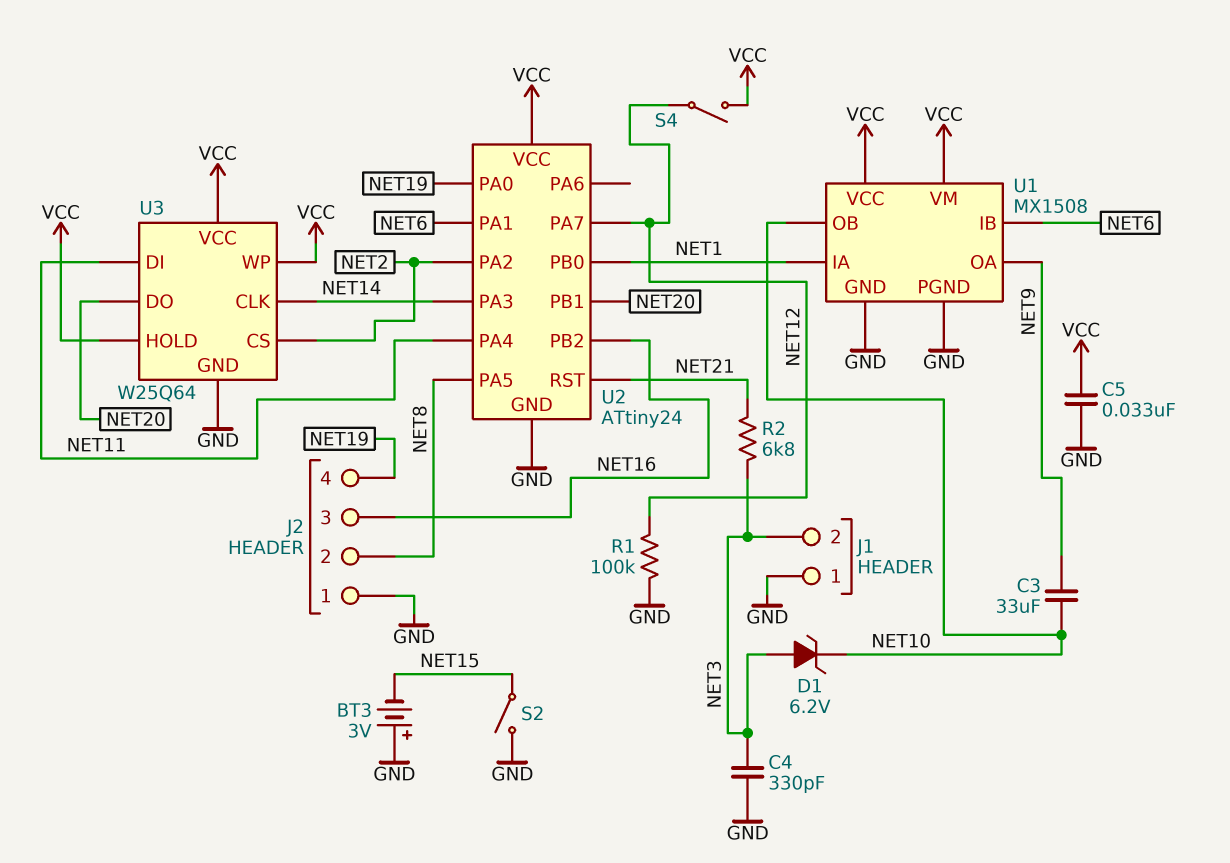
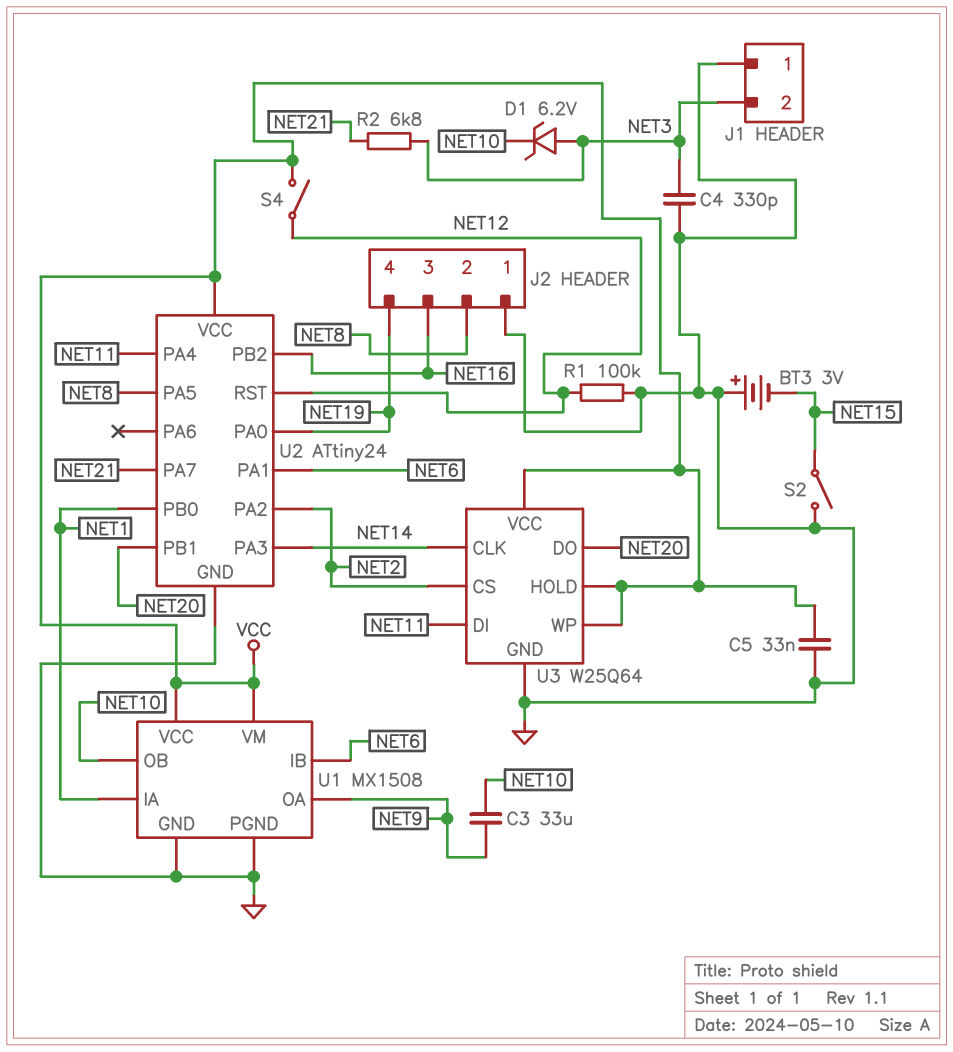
U2 pin PA7: NET12 -> NET21
U2 pin RST: NET21 -> NET12

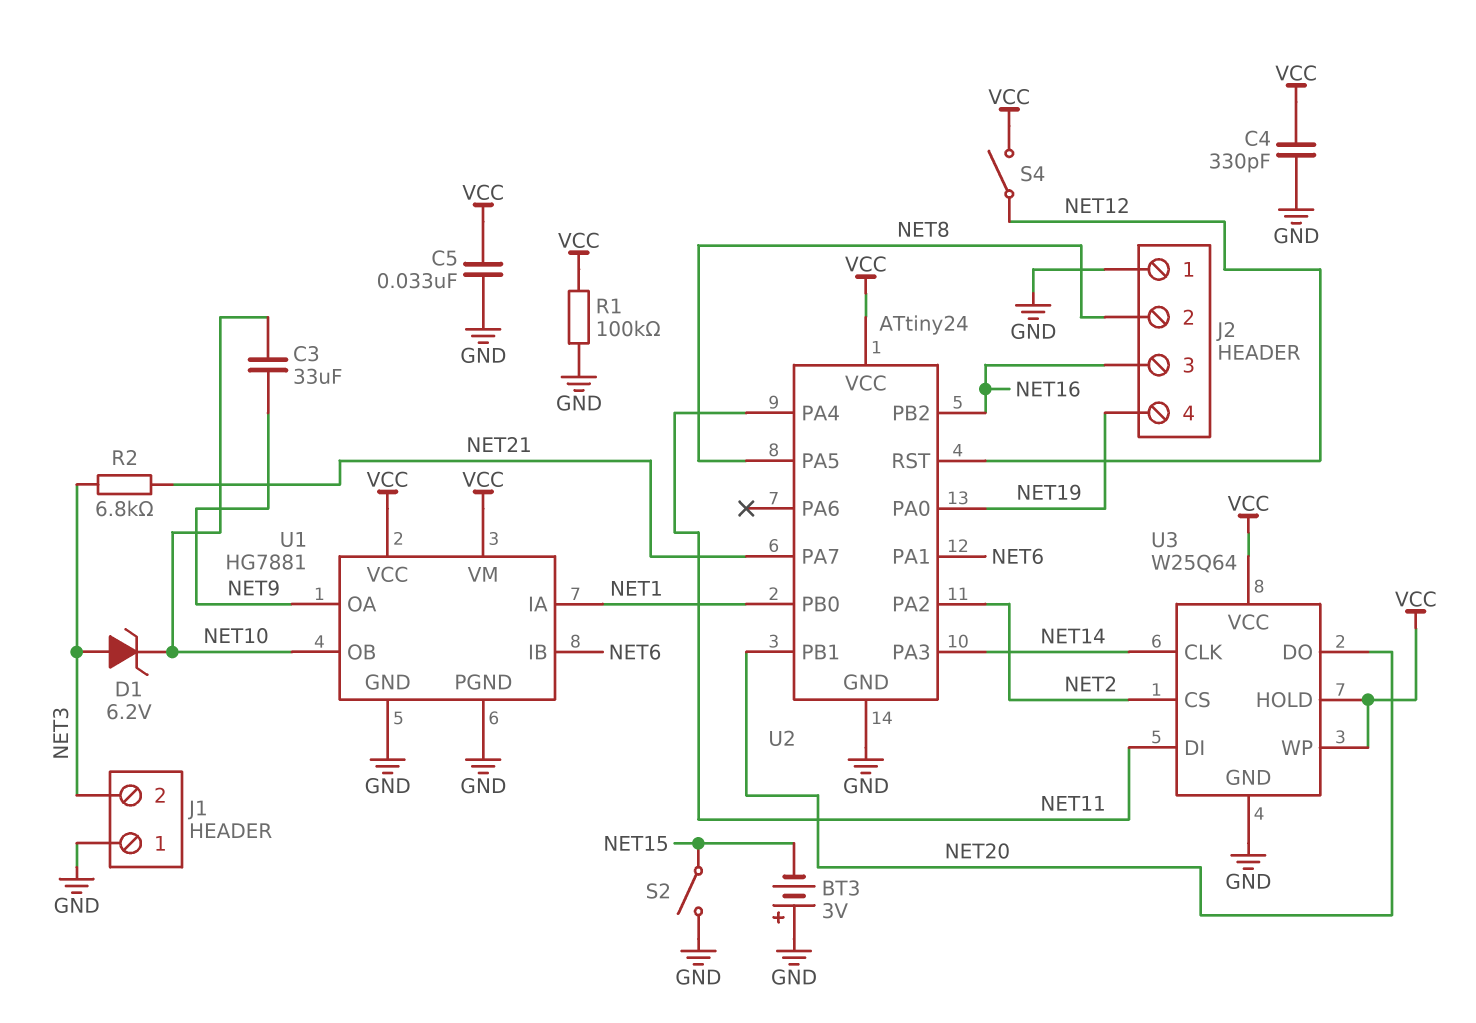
C4: 330pF (GND, NET3) -> 330pF (GND, VCC)
R1: 100k (GND, NET12) -> 100k (GND, VCC)
U1: MX1508 -> HG7881

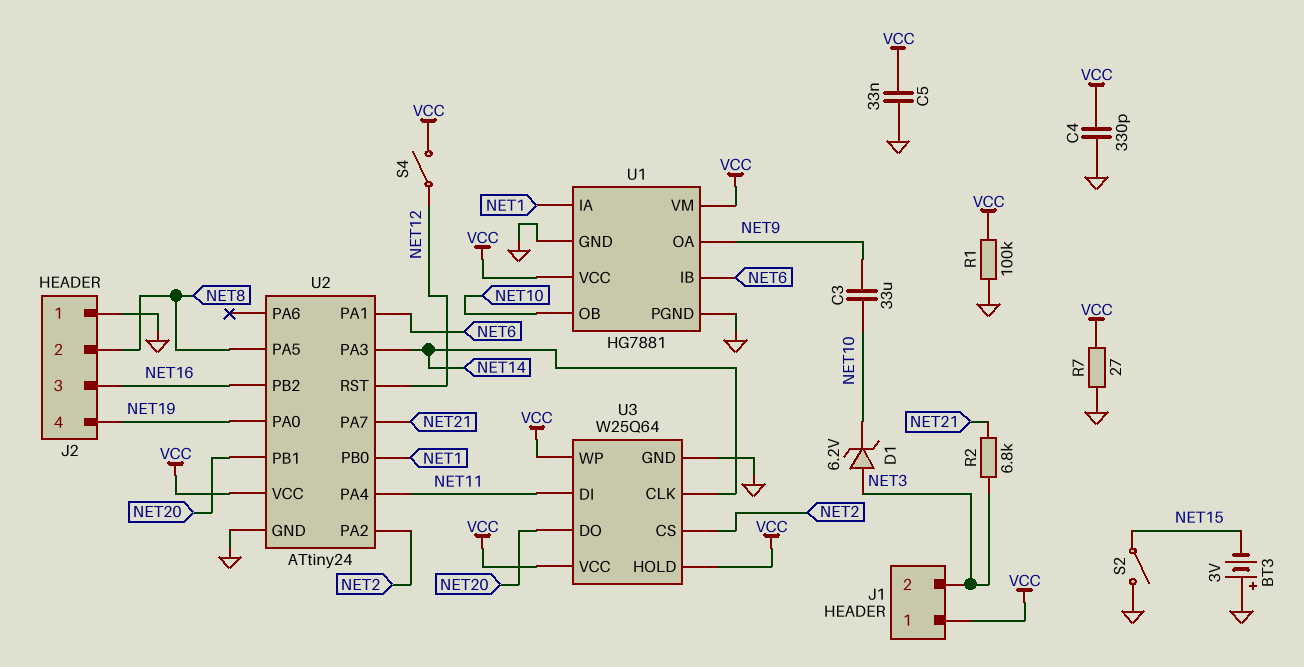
J1 pin 1: GND -> VCC
R7: none -> 27 (GND, VCC)

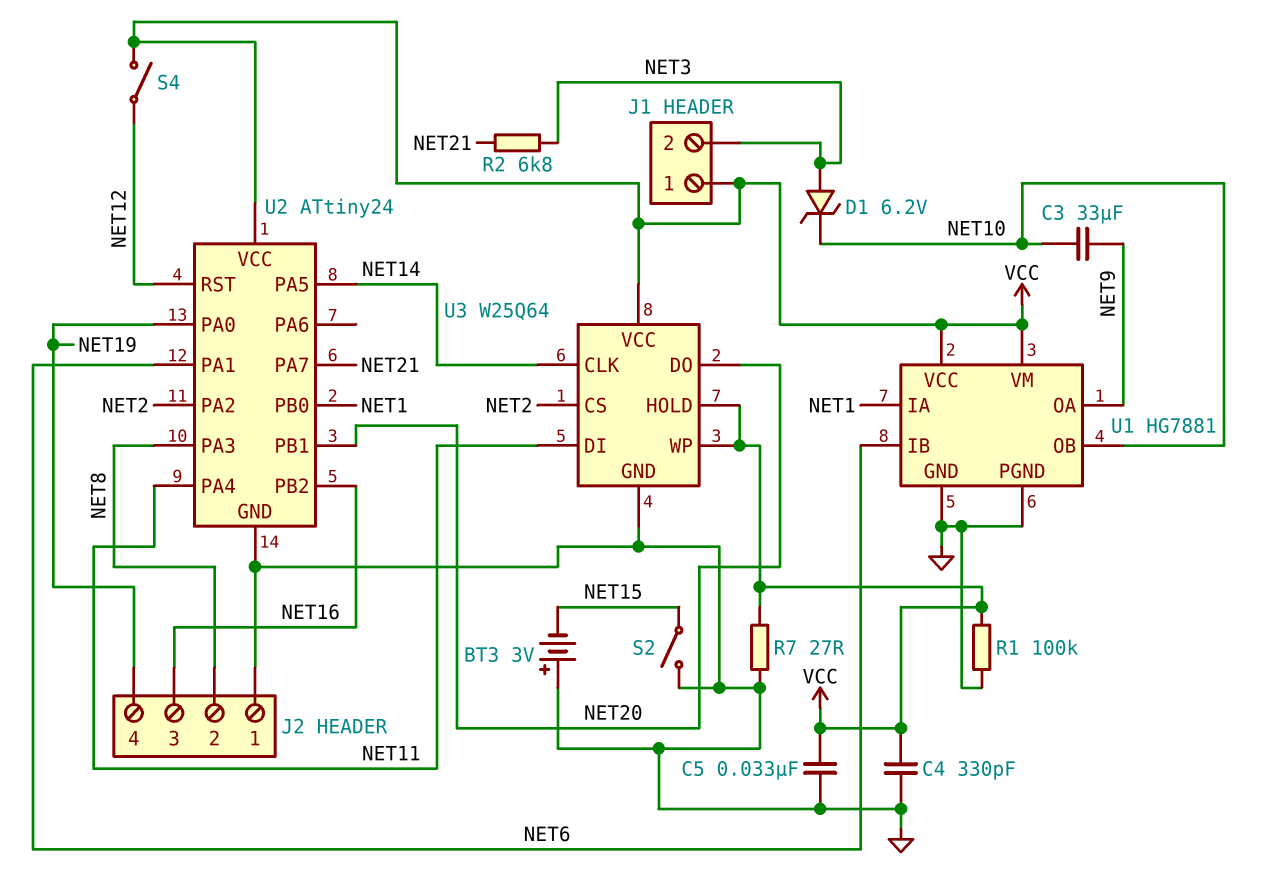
U2 pin PA3: NET14 -> NET8
U2 pin PA5: NET8 -> NET14

